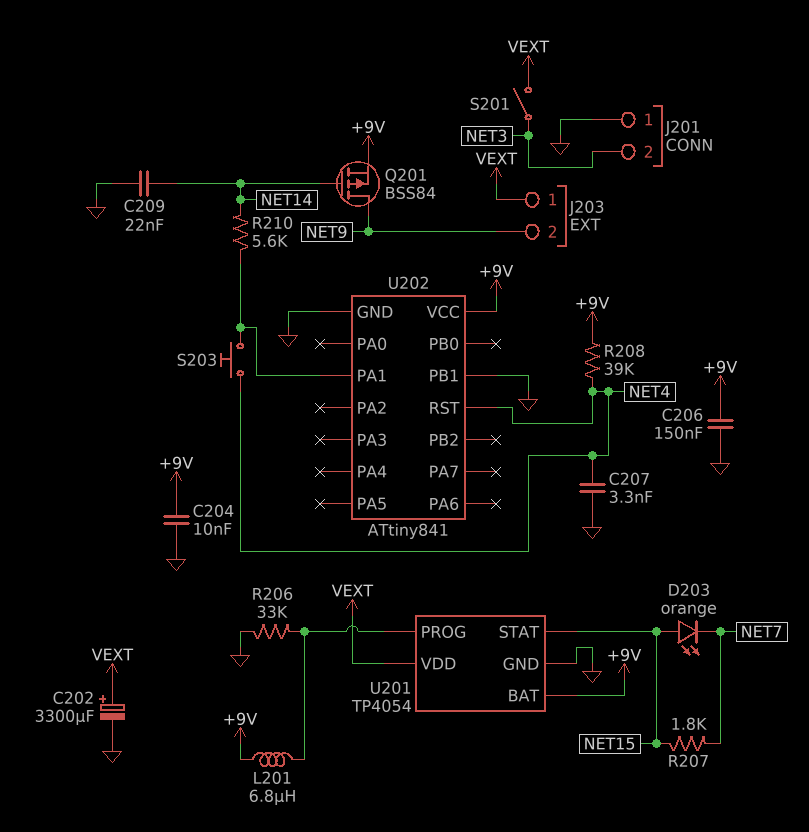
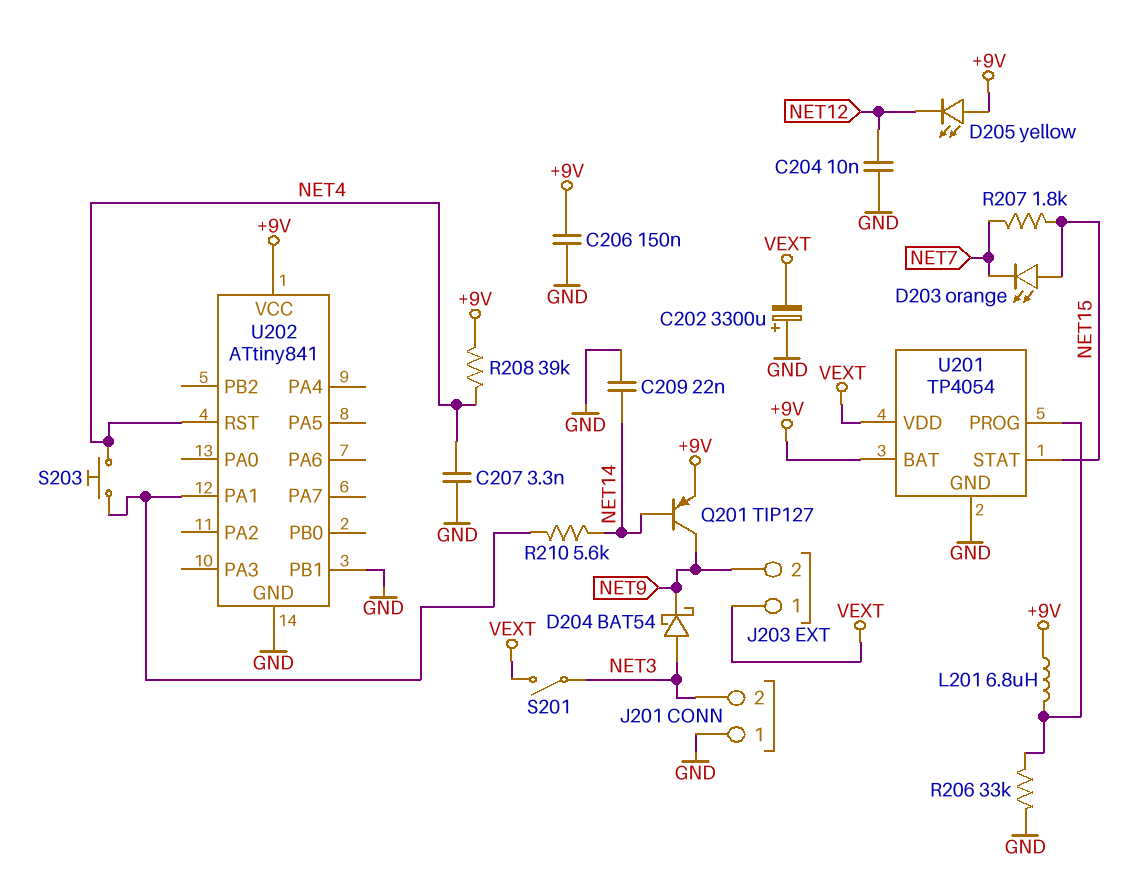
C202: 3300uF (plus VEXT, minus GND) -> 3300uF (plus GND, minus VEXT)
C204: 10nF (+9V, GND) -> 10nF (GND, NET12)
D204: none -> schottky BAT54 (A NET3, K NET9)
D205: none -> LED yellow (A +9V, K NET12)
Q201: PMOS BSS84 (G NET14, D NET9, S +9V) -> PNP TIP127 (B NET14, C NET9, E +9V)

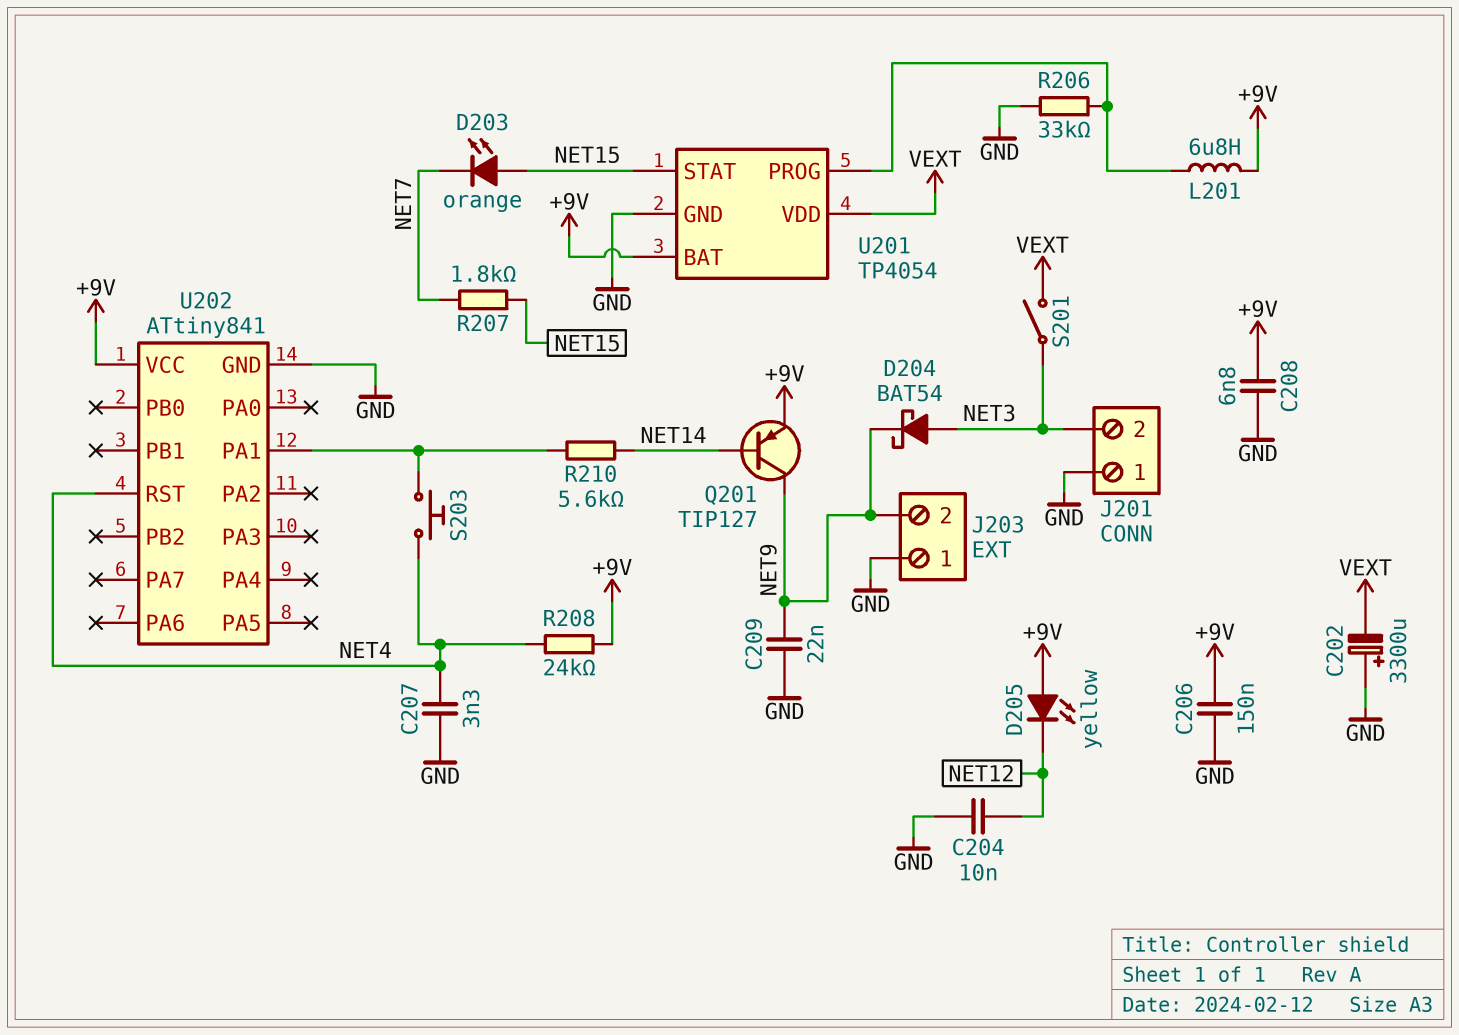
C208: none -> 6.8nF (+9V, GND)
C209: 22nF (GND, NET14) -> 22nF (GND, NET9)
J203 pin 1: VEXT -> GND
R208: 39k (+9V, NET4) -> 24k (+9V, NET4)
U202 pin PB1: GND -> none

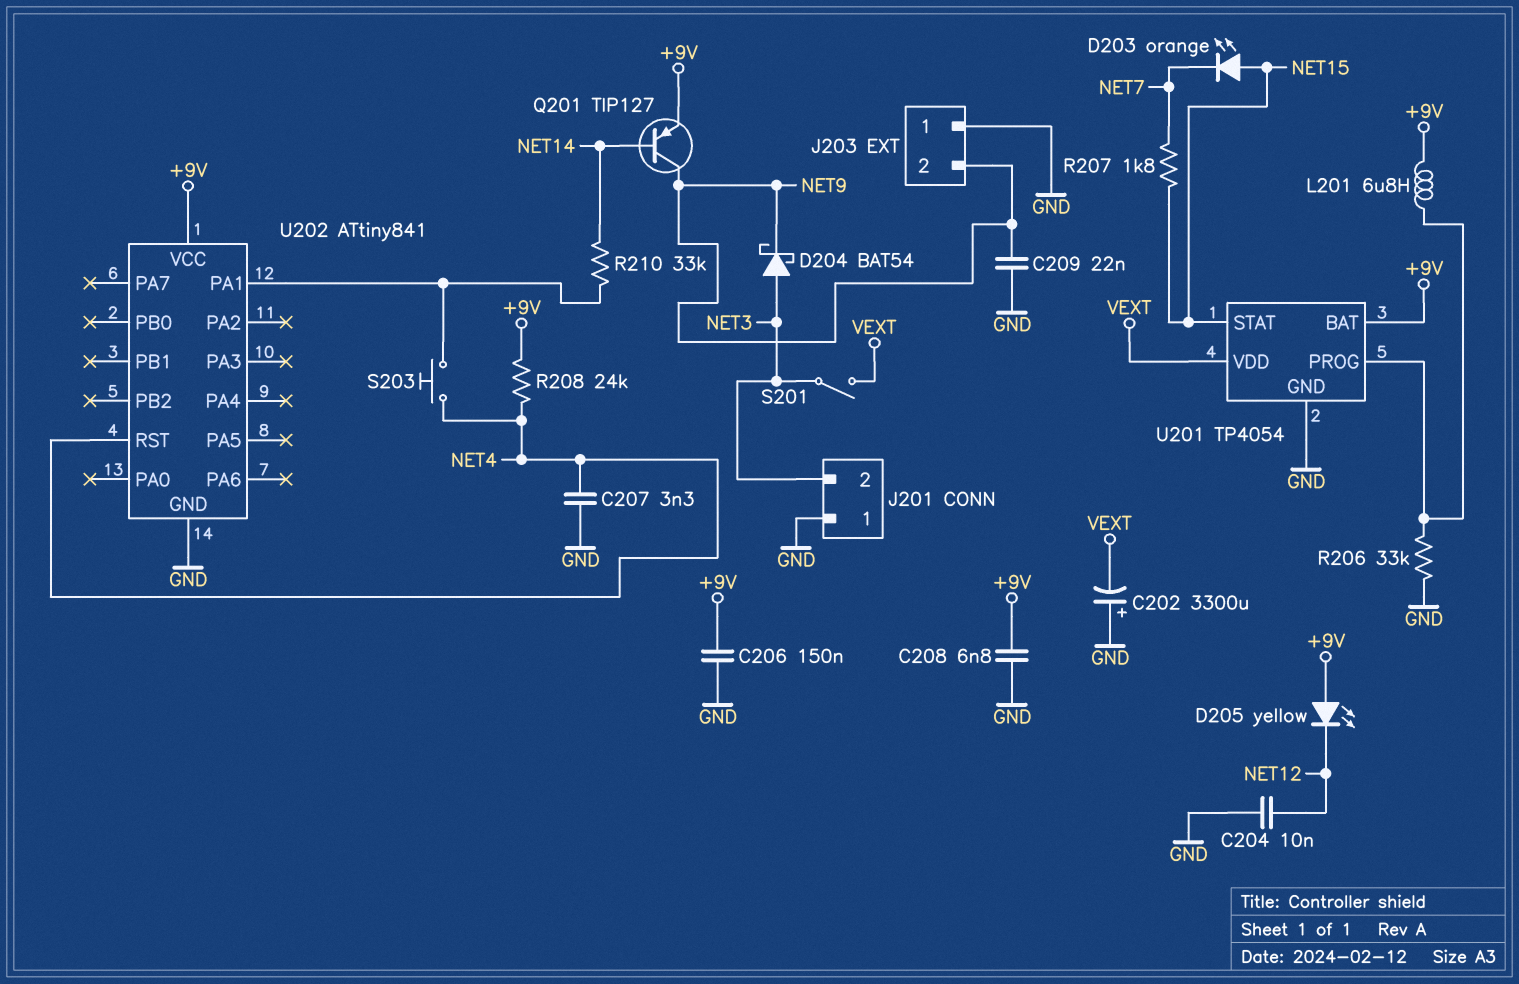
R210: 5.6k (NET14, U202/PA1) -> 33k (NET14, U202/PA1)

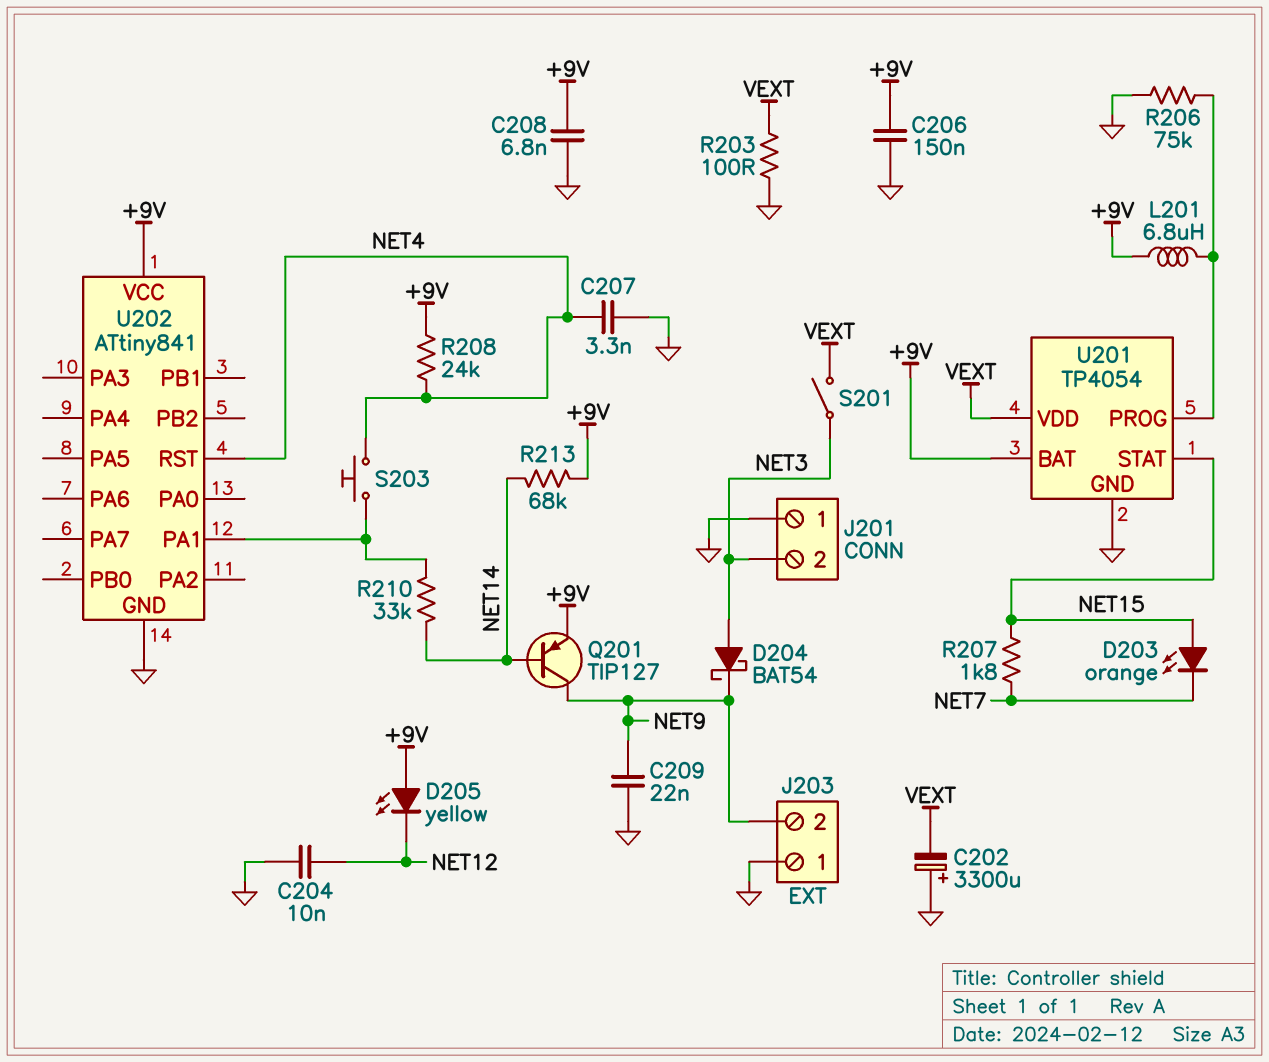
R203: none -> 100 (GND, VEXT)
R206: 33k (GND, U201/PROG) -> 75k (GND, U201/PROG)
R213: none -> 68k (+9V, NET14)

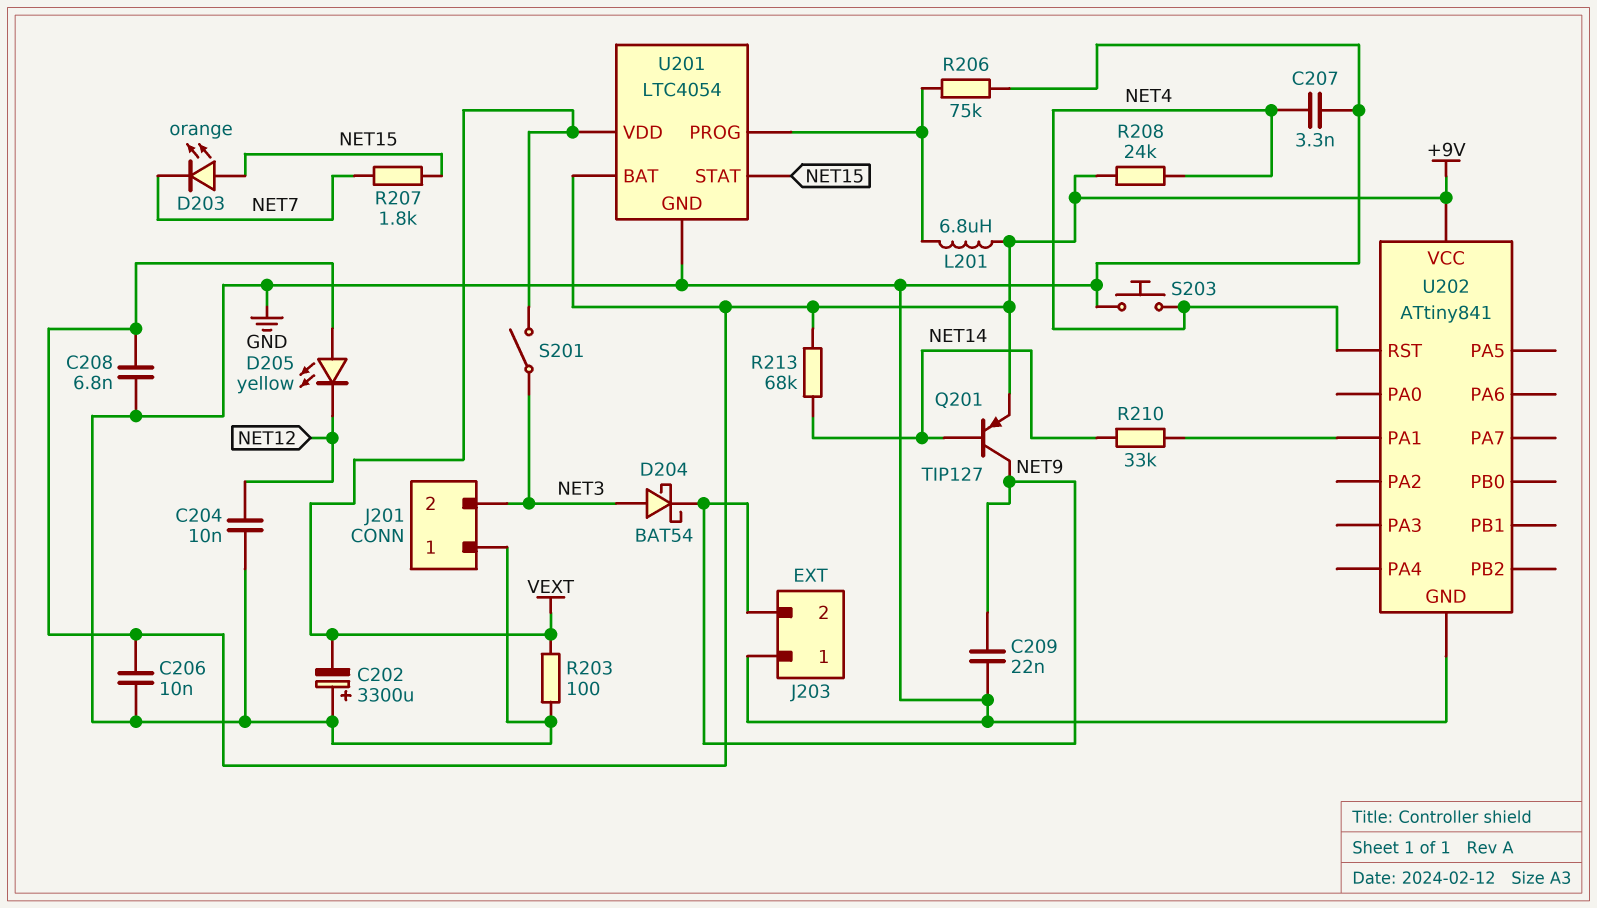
C206: 150nF (+9V, GND) -> 10nF (+9V, GND)
S203: button (NET4, U202/PA1) -> button (GND, NET4)
U201: TP4054 -> LTC4054

